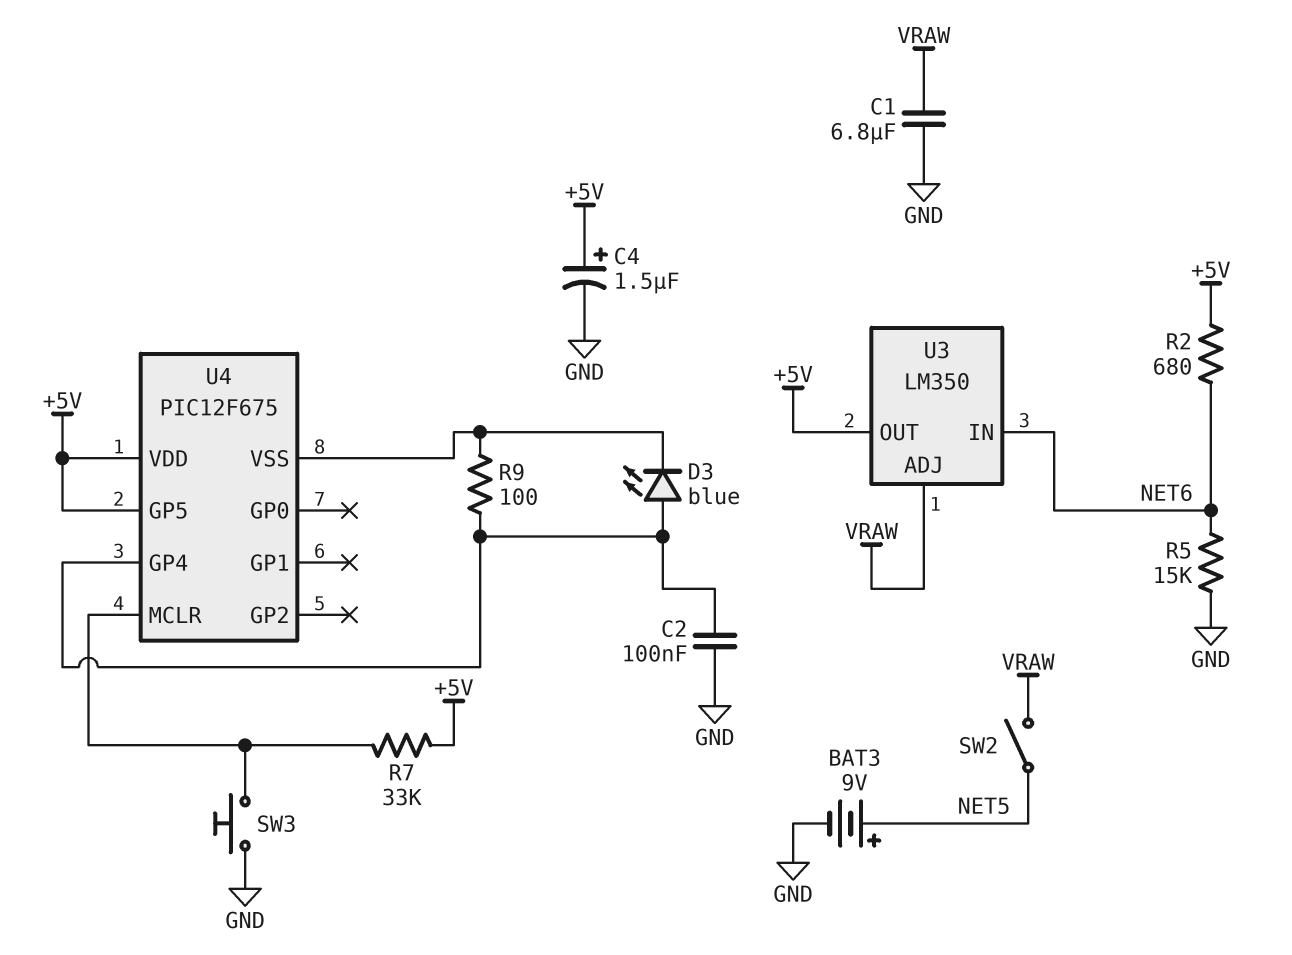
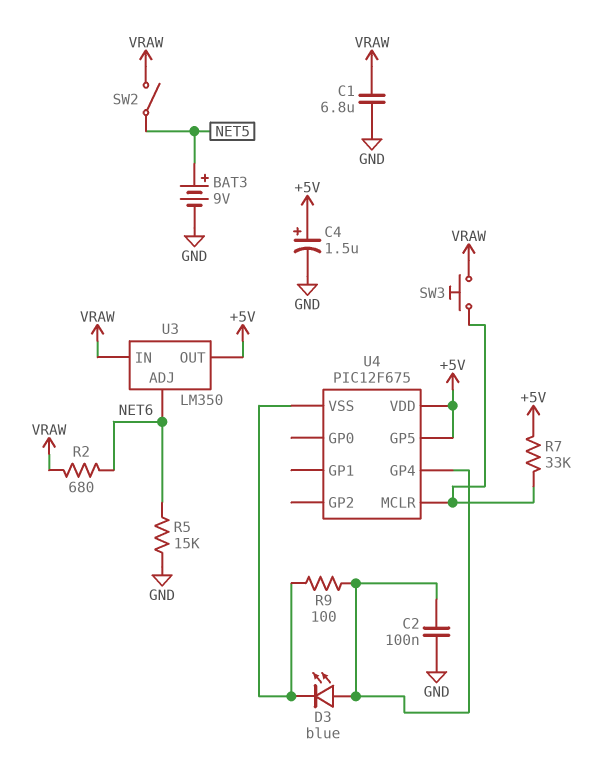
R2: 680 (+5V, NET6) -> 680 (NET6, VRAW)
SW3: button (GND, U4/MCLR) -> button (U4/MCLR, VRAW)
U3 pin ADJ: VRAW -> NET6
U3 pin IN: NET6 -> VRAW

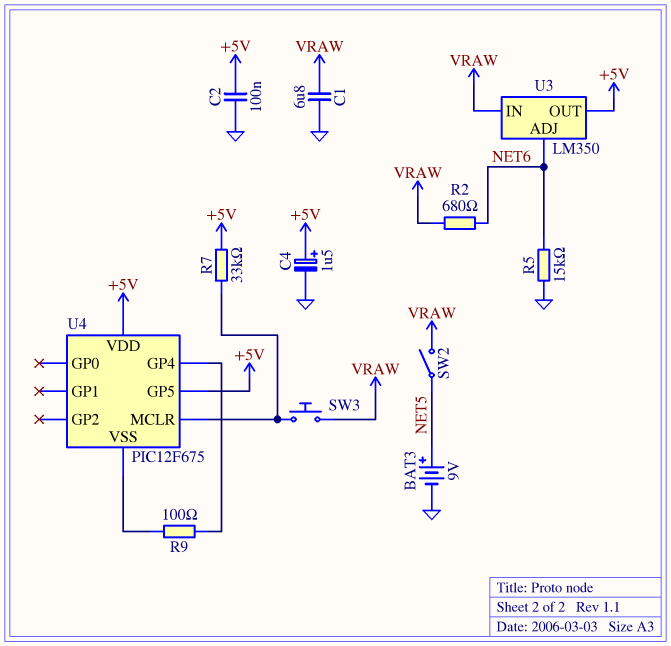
C2: 100nF (GND, U4/GP4) -> 100nF (+5V, GND)
D3: LED blue (A U4/GP4, K U4/VSS) -> none

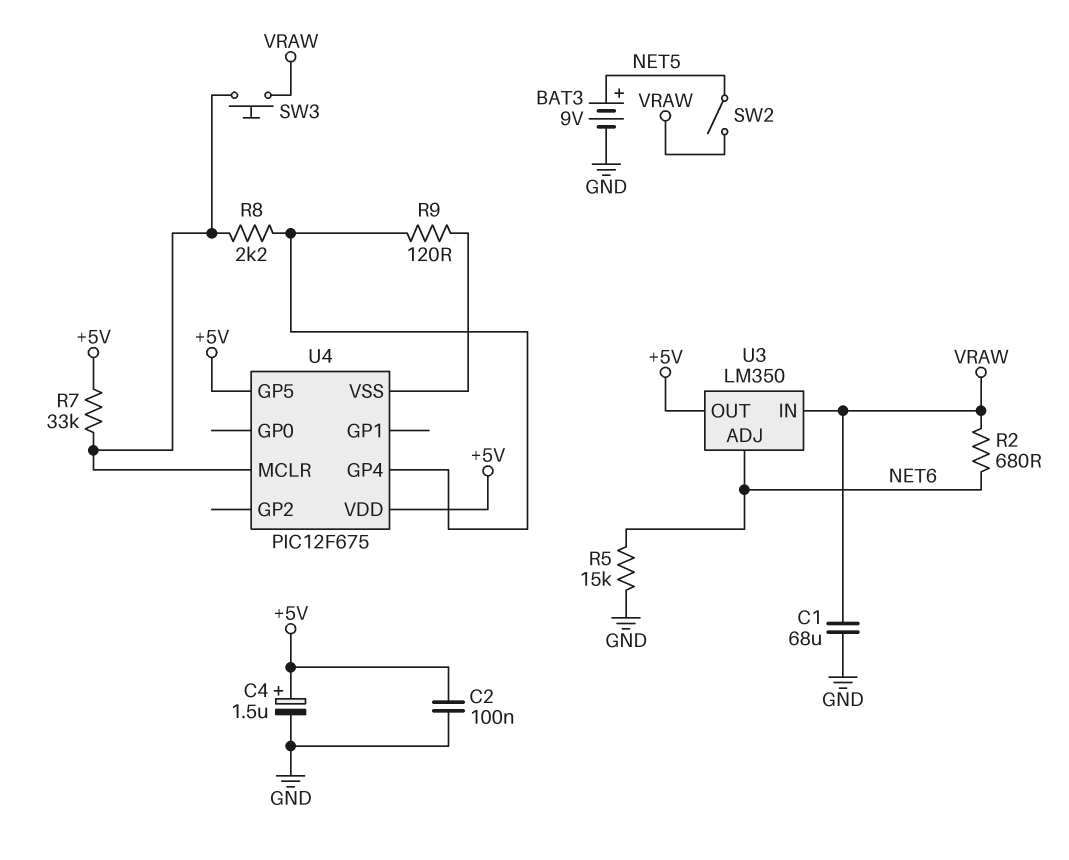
C1: 6.8uF (GND, VRAW) -> 68uF (GND, VRAW)
R8: none -> 2.2k (U4/GP4, U4/MCLR)
R9: 100 (U4/GP4, U4/VSS) -> 120 (U4/GP4, U4/VSS)

